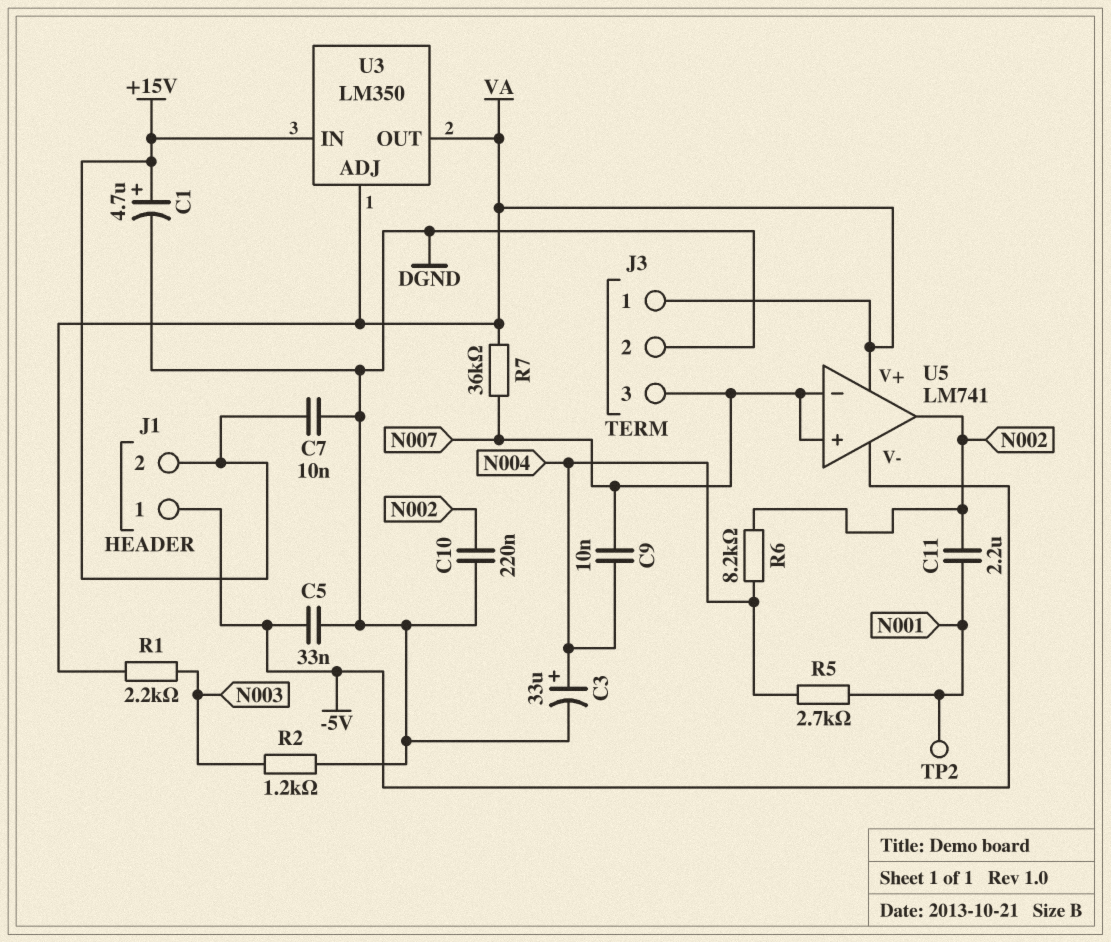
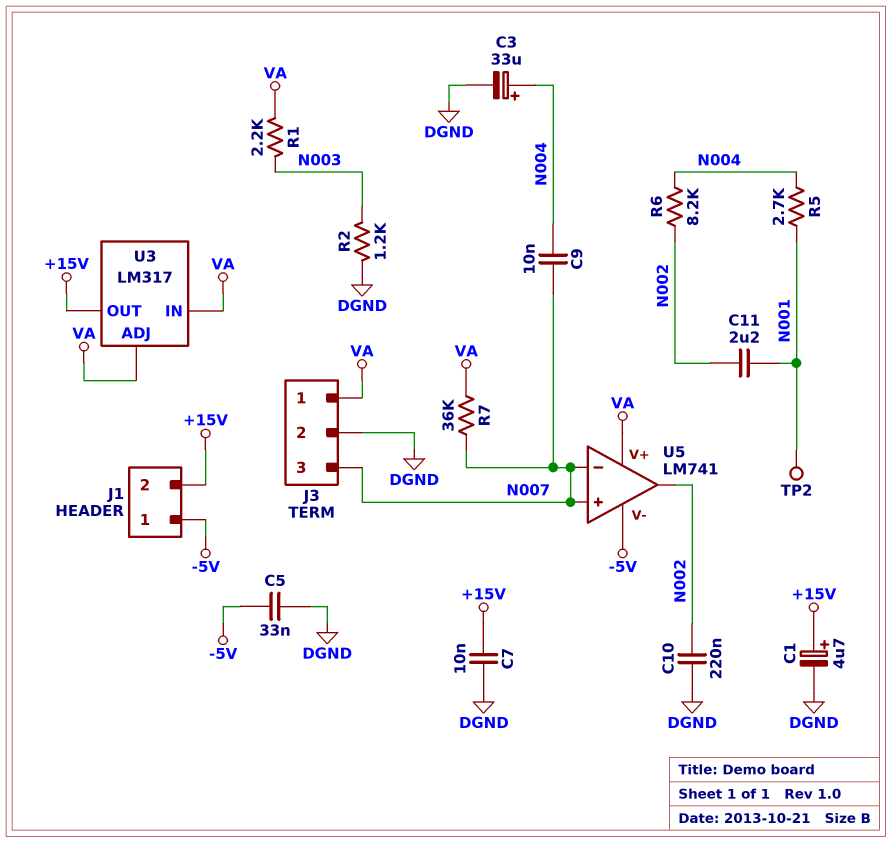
U3: LM350 -> LM317
U3 pin IN: +15V -> VA
U3 pin OUT: VA -> +15V

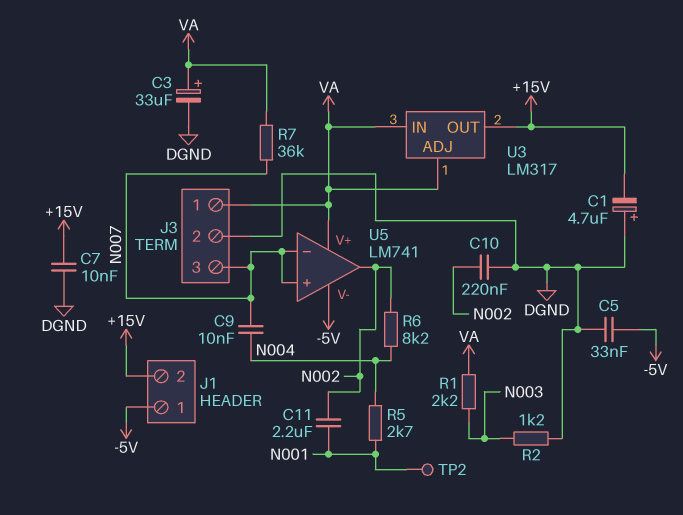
C1: 4.7uF (plus +15V, minus DGND) -> 4.7uF (plus DGND, minus +15V)
C3: 33uF (plus N004, minus DGND) -> 33uF (plus VA, minus DGND)

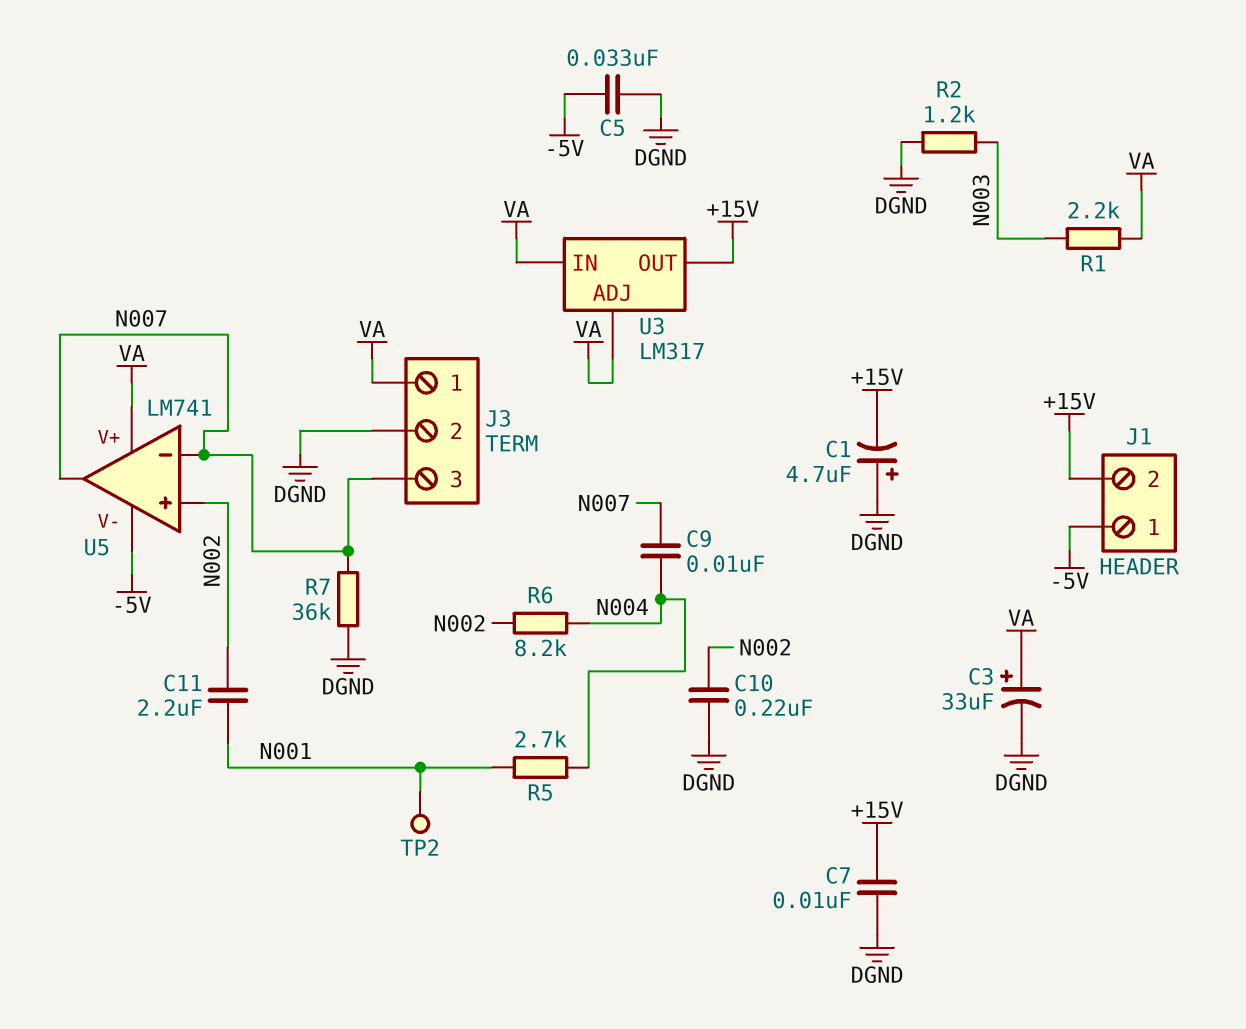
R7: 36k (N007, VA) -> 36k (DGND, N007)
U5 pin in+: N007 -> N002
U5 pin out: N002 -> N007

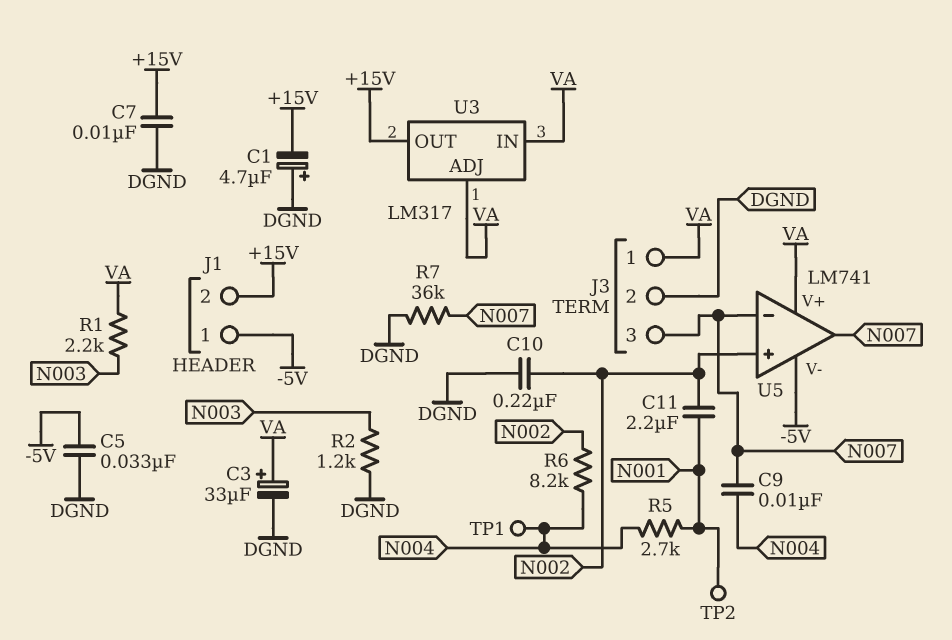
TP1: none -> test point (N004)

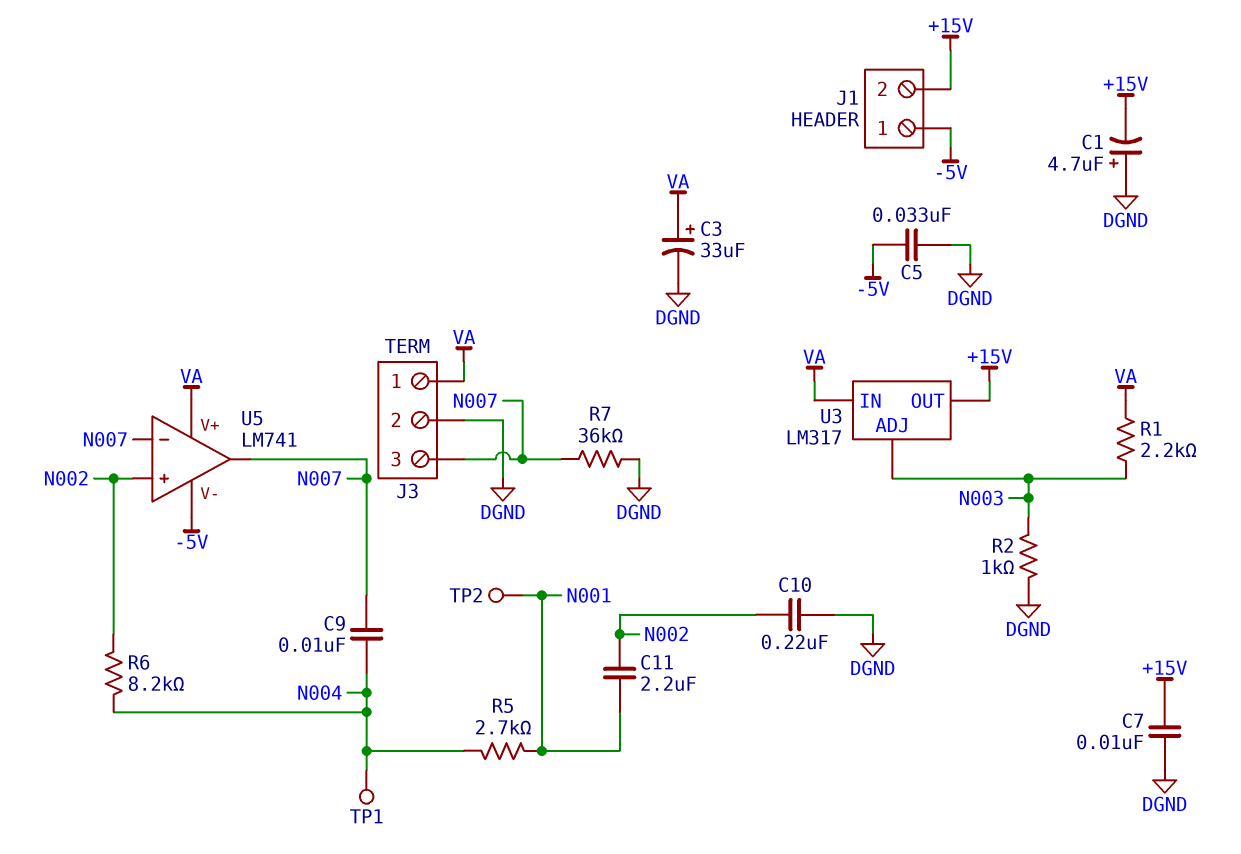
R2: 1.2k (DGND, N003) -> 1k (DGND, N003)
U3 pin ADJ: VA -> N003

